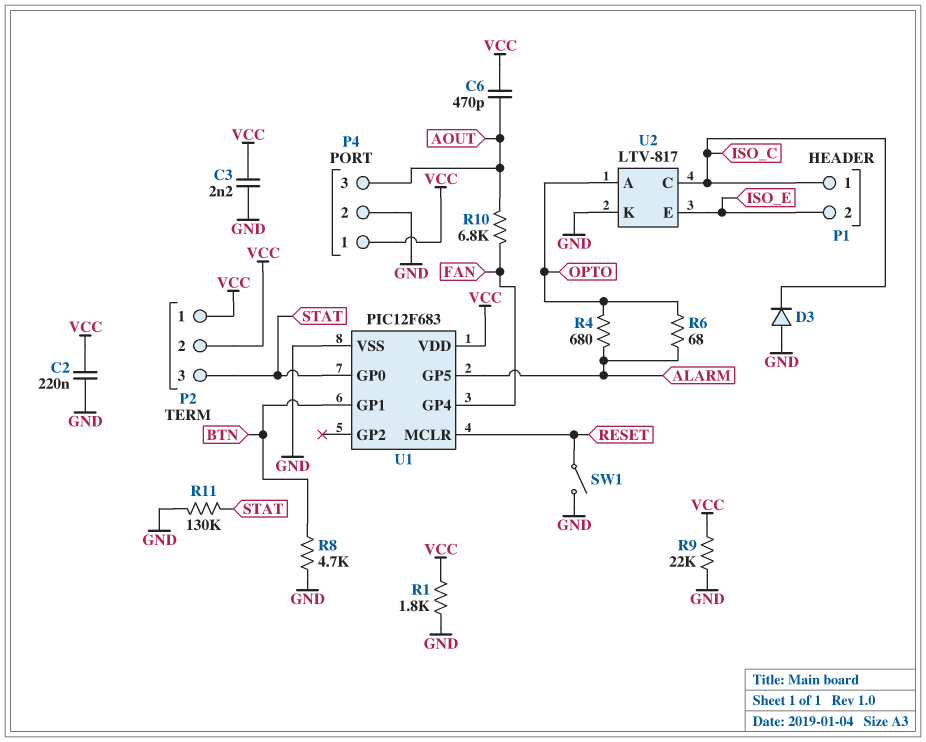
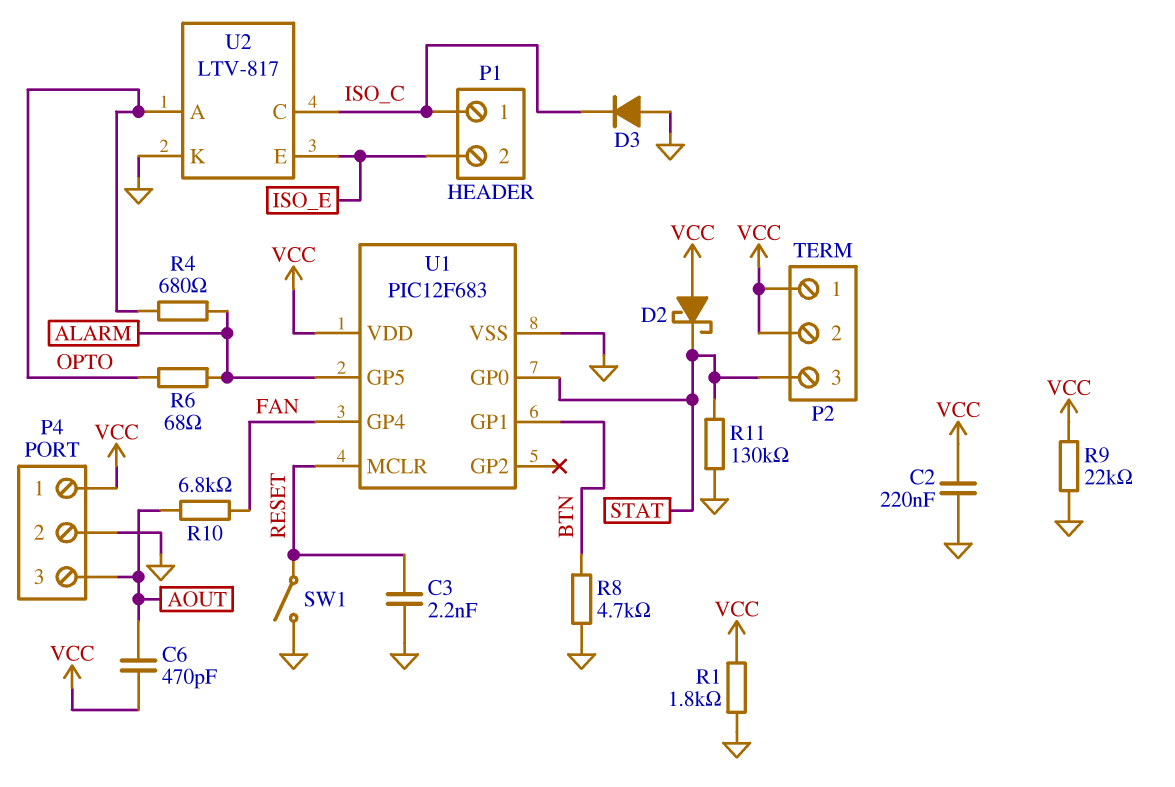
C3: 2.2nF (GND, VCC) -> 2.2nF (GND, RESET)
D2: none -> schottky (A VCC, K STAT)

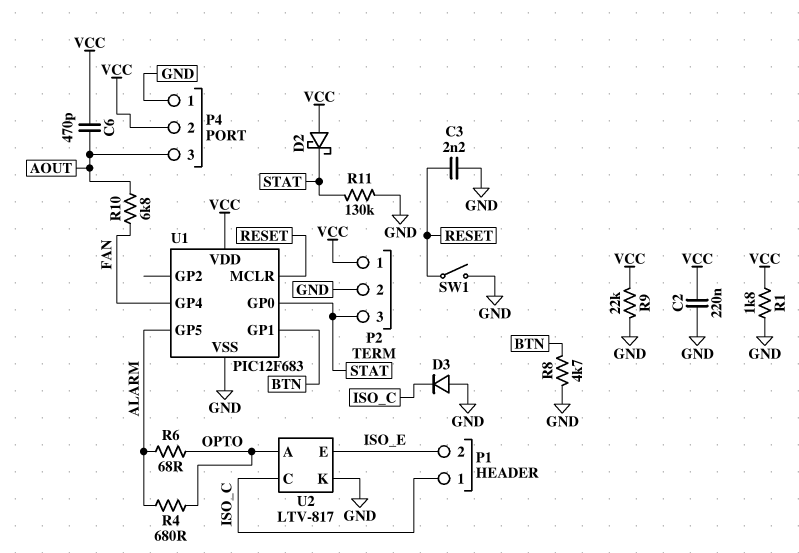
P2 pin 2: VCC -> GND
P4 pin 1: VCC -> GND
P4 pin 2: GND -> VCC

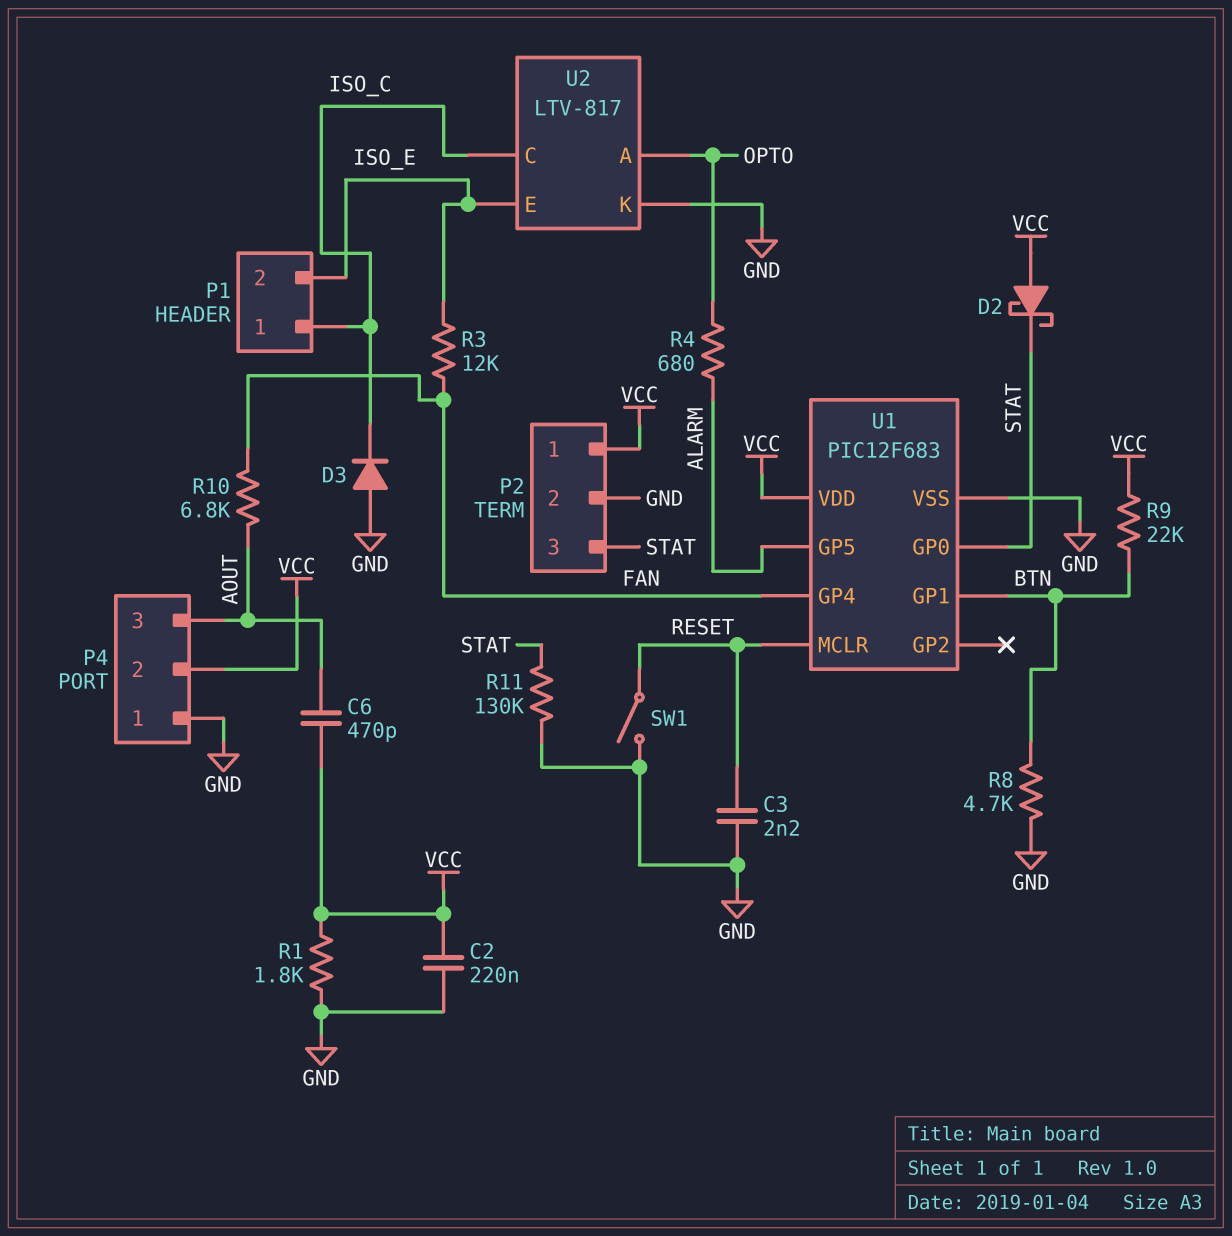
R3: none -> 12k (FAN, ISO_E)
R6: 68 (ALARM, OPTO) -> none
R9: 22k (GND, VCC) -> 22k (BTN, VCC)

